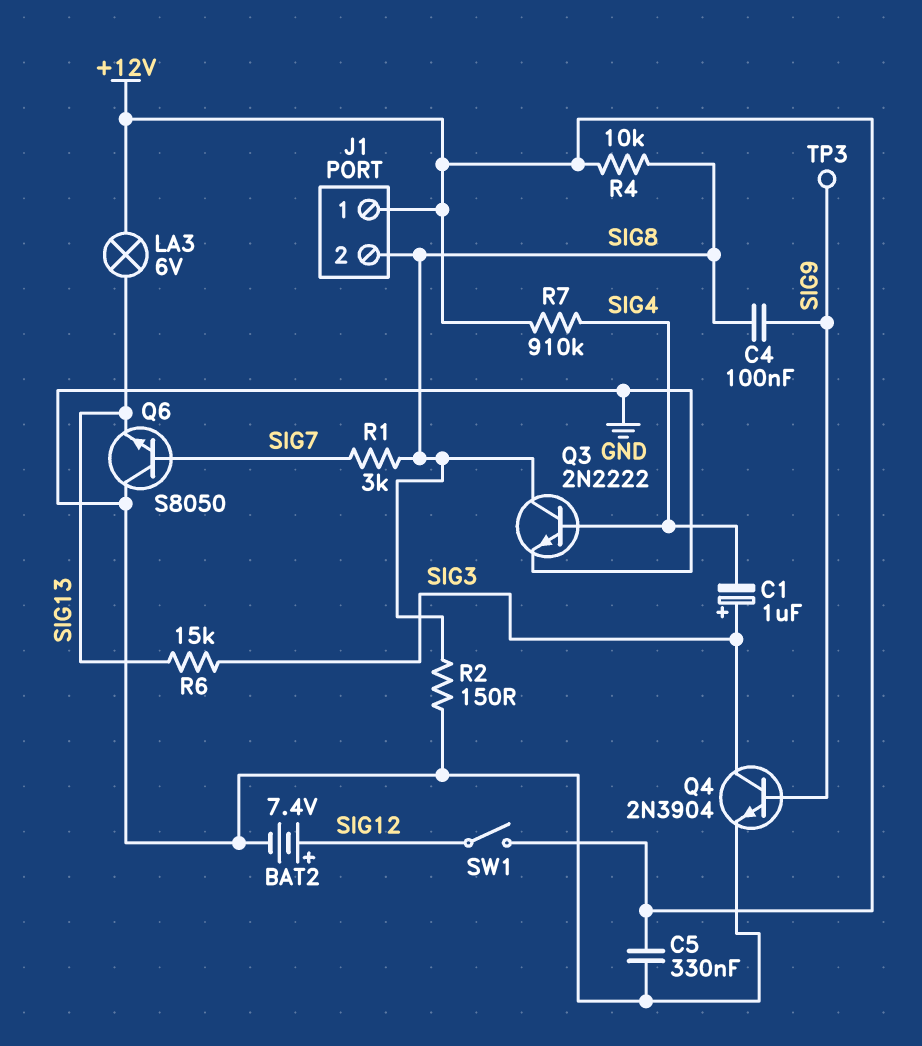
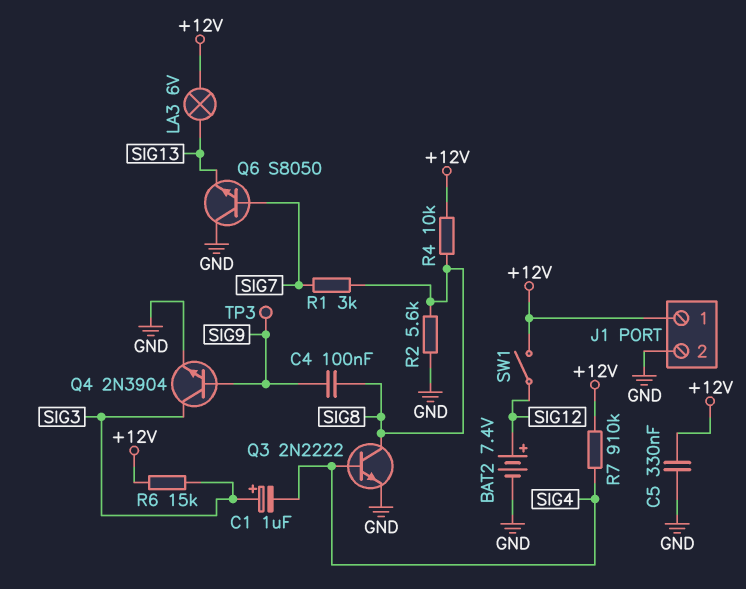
J1 pin 2: SIG8 -> GND
R2: 150 (GND, SIG8) -> 5.6k (GND, SIG8)
R6: 15k (SIG3, SIG13) -> 15k (+12V, SIG3)

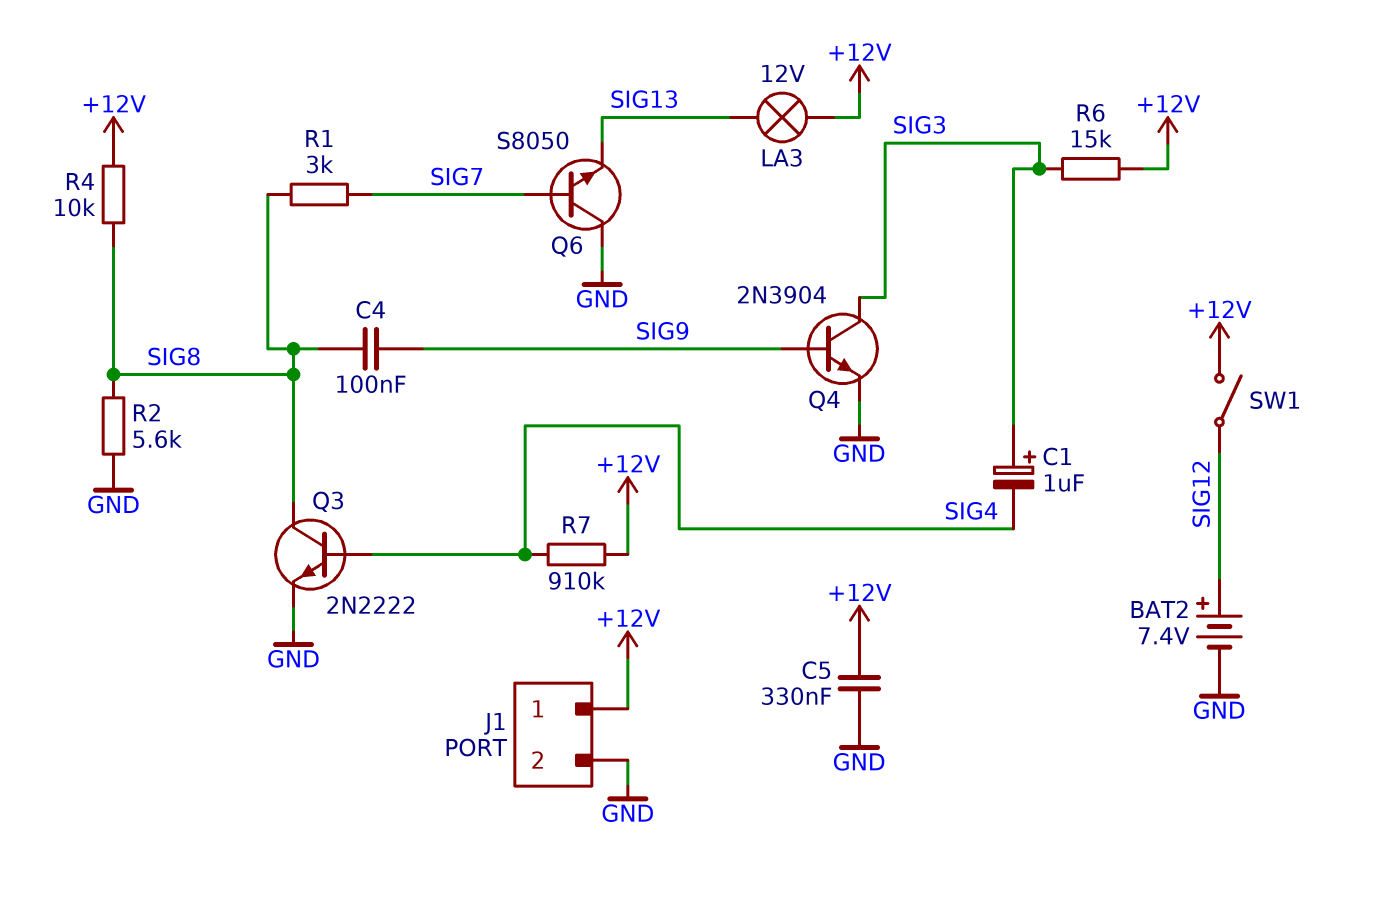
LA3: lamp 6V (+12V, SIG13) -> lamp 12V (+12V, SIG13)
TP3: test point (SIG9) -> none

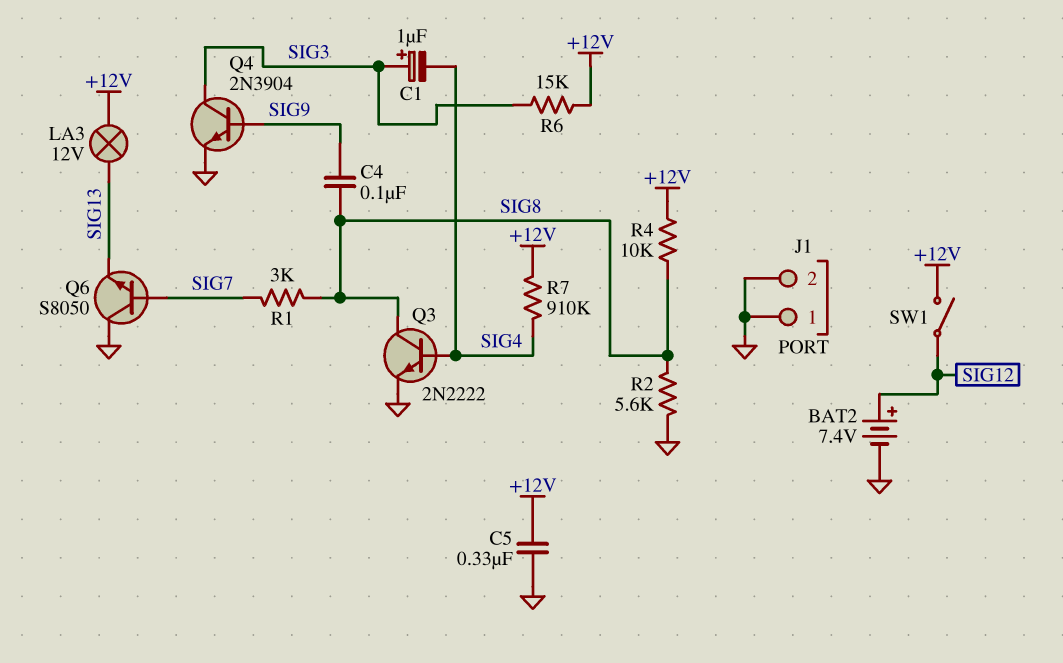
J1 pin 1: +12V -> GND

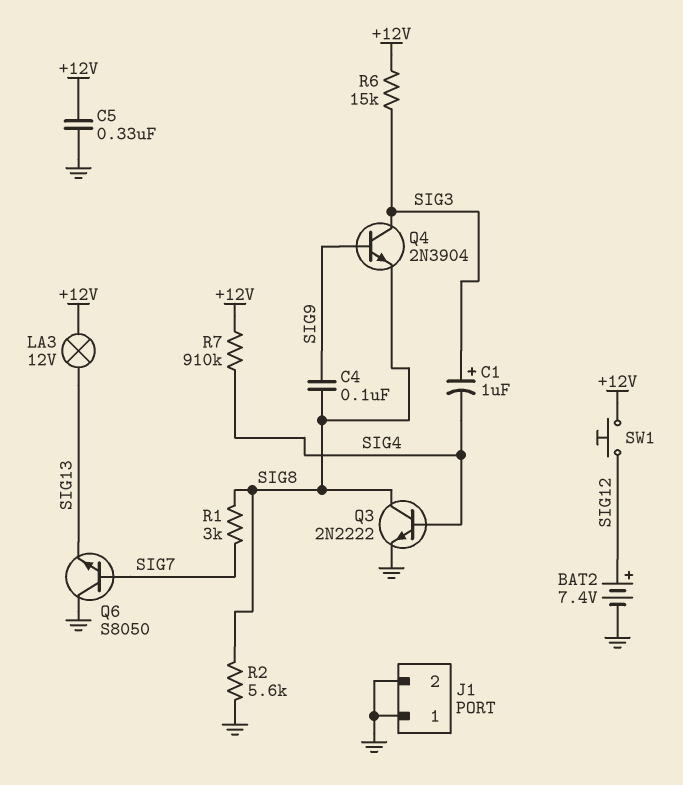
Q4: NPN 2N3904 (B SIG9, C SIG3, E GND) -> NPN 2N3904 (B SIG9, C SIG3, E SIG8)
R4: 10k (+12V, SIG8) -> none
SW1: switch (+12V, SIG12) -> button (+12V, SIG12)

